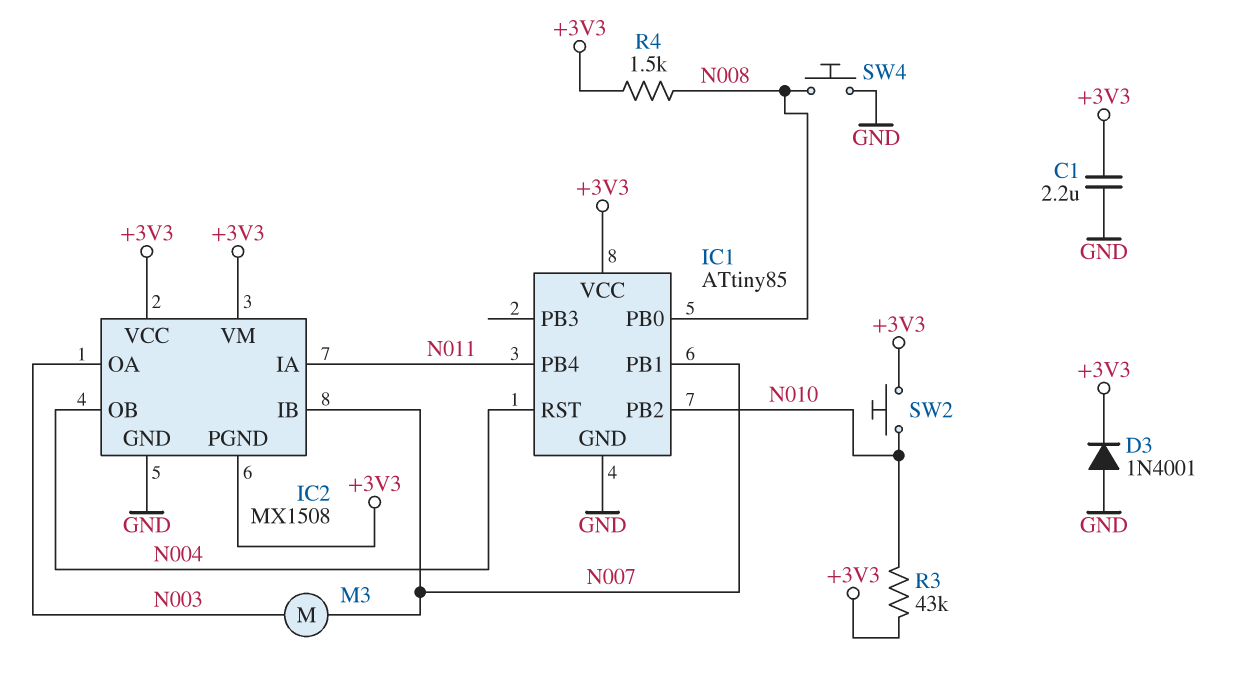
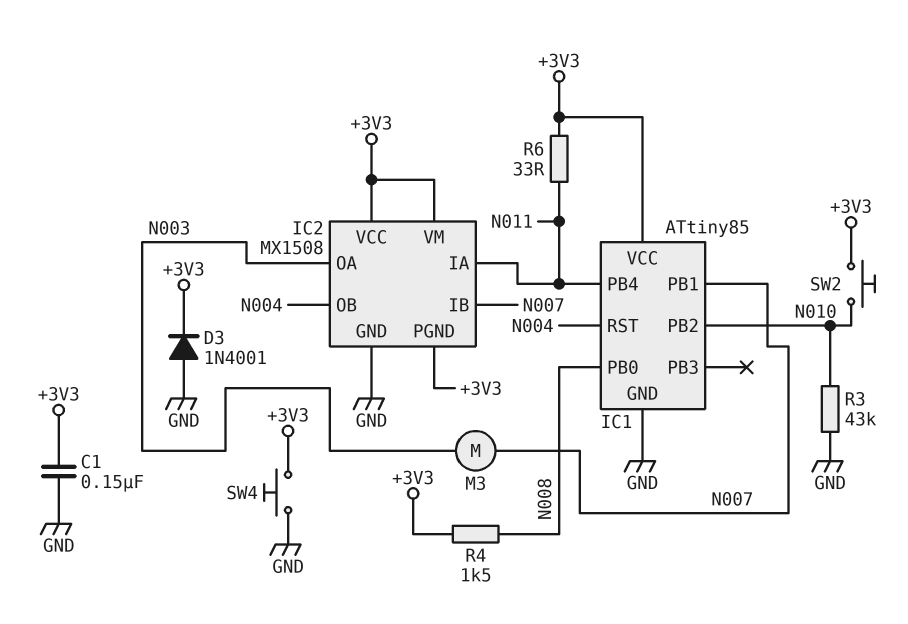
C1: 2.2uF (+3V3, GND) -> 150nF (+3V3, GND)
R3: 43k (+3V3, N010) -> 43k (GND, N010)
R6: none -> 33 (+3V3, N011)
SW4: button (GND, N008) -> button (+3V3, GND)

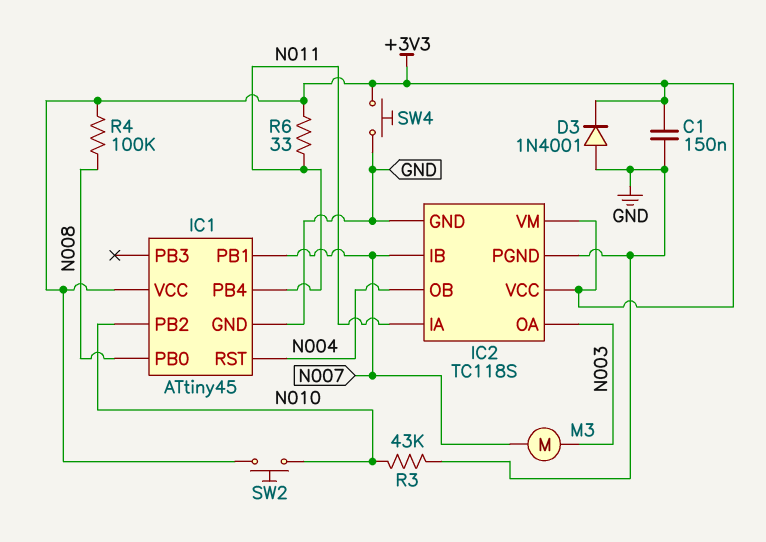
IC1: ATtiny85 -> ATtiny45
IC2: MX1508 -> TC118S
IC2 pin PGND: +3V3 -> GND
R4: 1.5k (+3V3, N008) -> 100k (+3V3, N008)

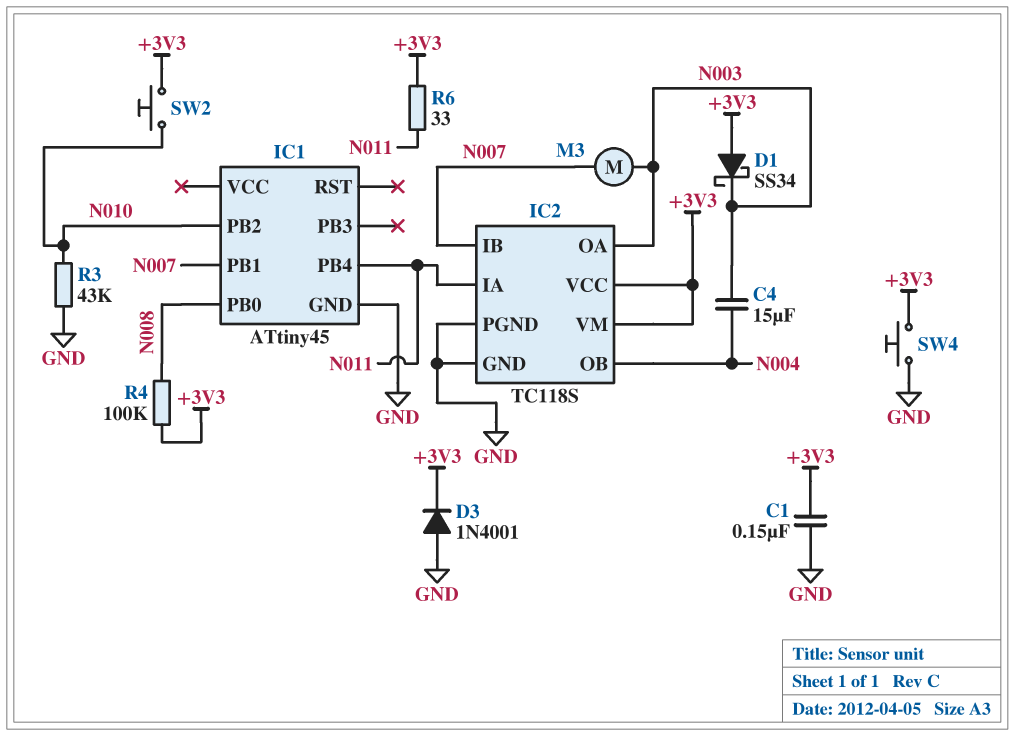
C4: none -> 15uF (N003, N004)
D1: none -> schottky SS34 (A +3V3, K N003)
IC1 pin RST: N004 -> none
IC1 pin VCC: +3V3 -> none

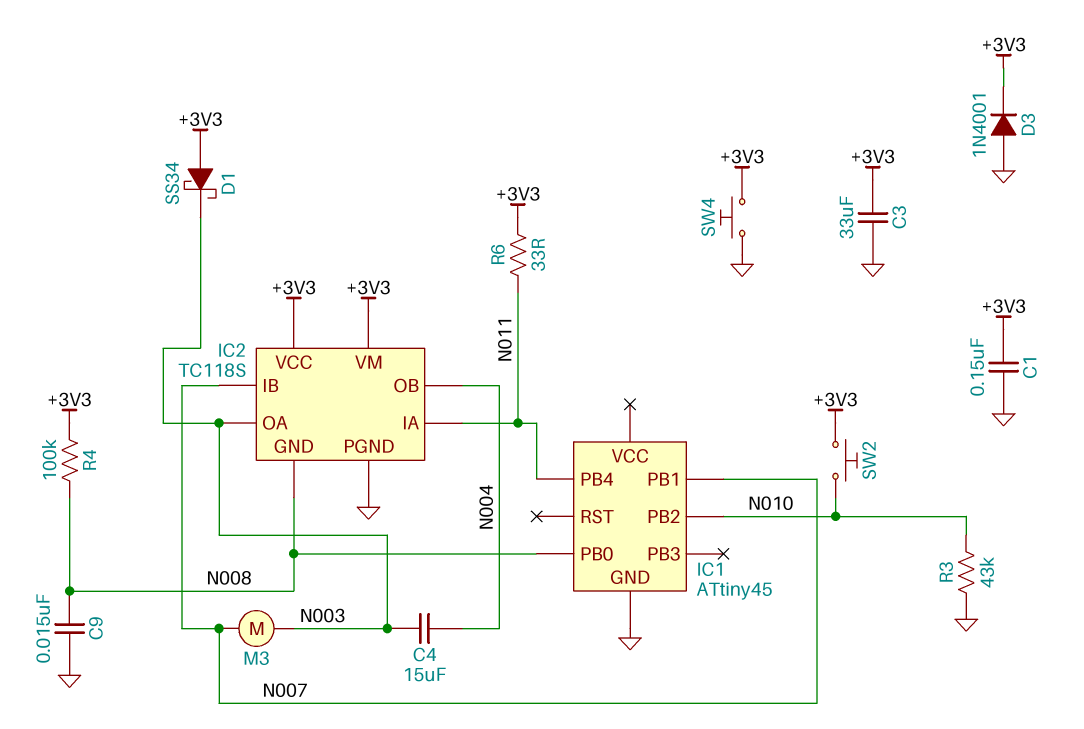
C3: none -> 33uF (+3V3, GND)
C9: none -> 15nF (GND, N008)
IC2 pin GND: GND -> N008

